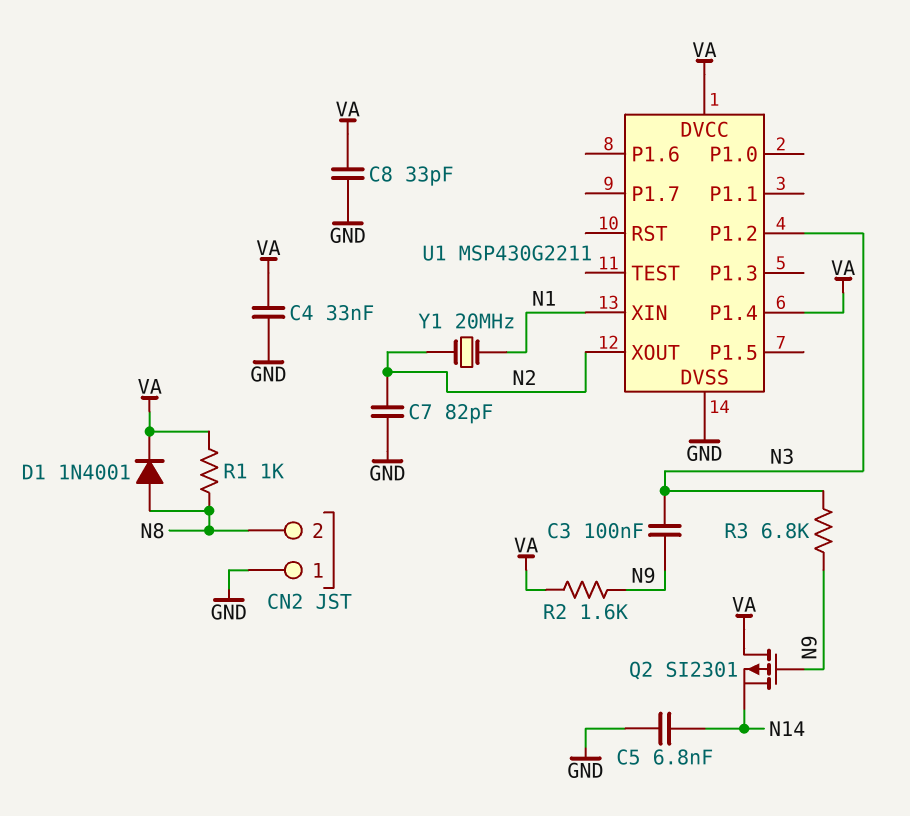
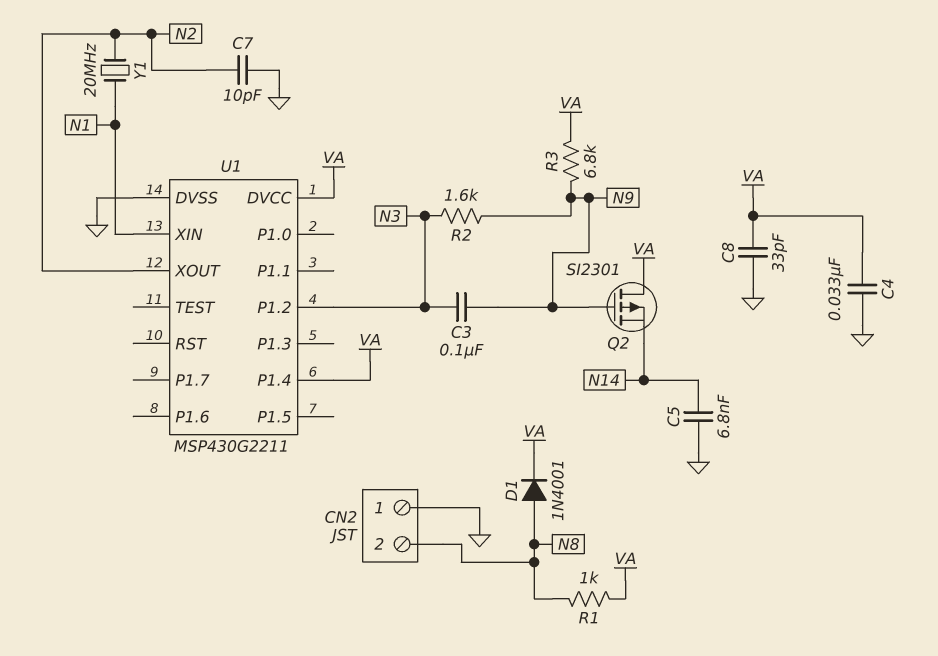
C7: 82pF (GND, N2) -> 10pF (GND, N2)
R2: 1.6k (N9, VA) -> 1.6k (N3, N9)
R3: 6.8k (N3, N9) -> 6.8k (N9, VA)

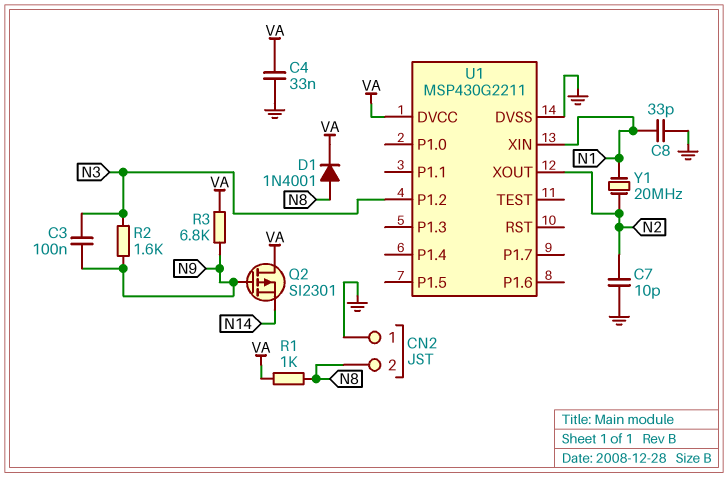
C5: 6.8nF (GND, N14) -> none
C8: 33pF (GND, VA) -> 33pF (GND, N1)
U1 pin P1.4: VA -> none

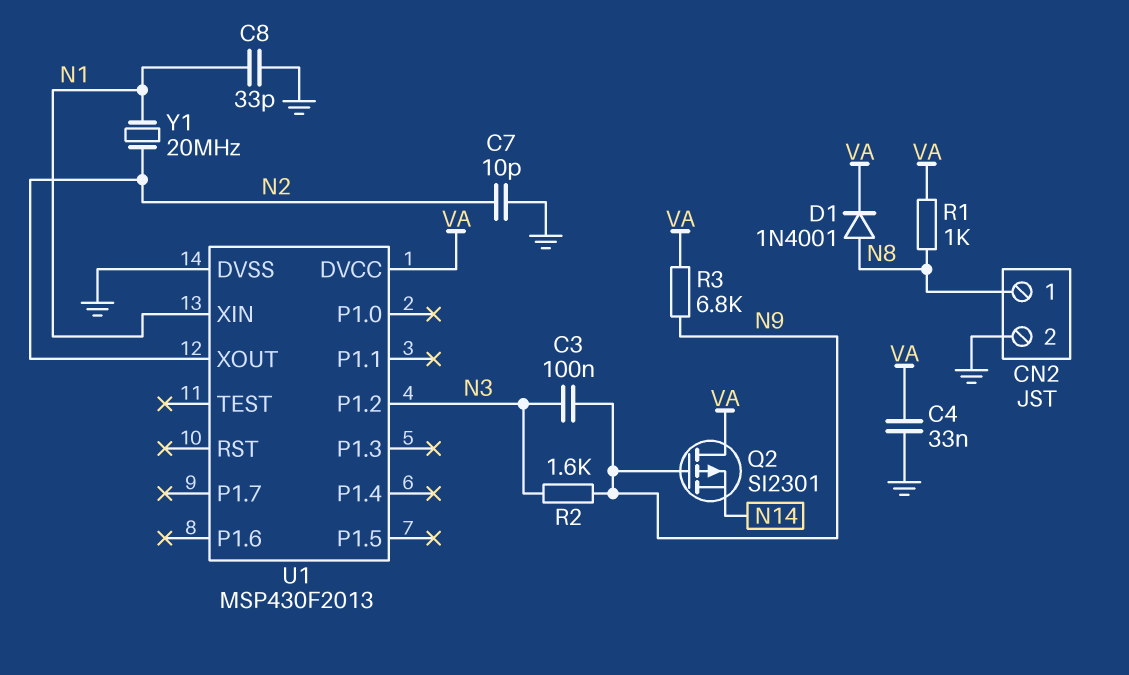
CN2 pin 1: GND -> N8
CN2 pin 2: N8 -> GND
U1: MSP430G2211 -> MSP430F2013

